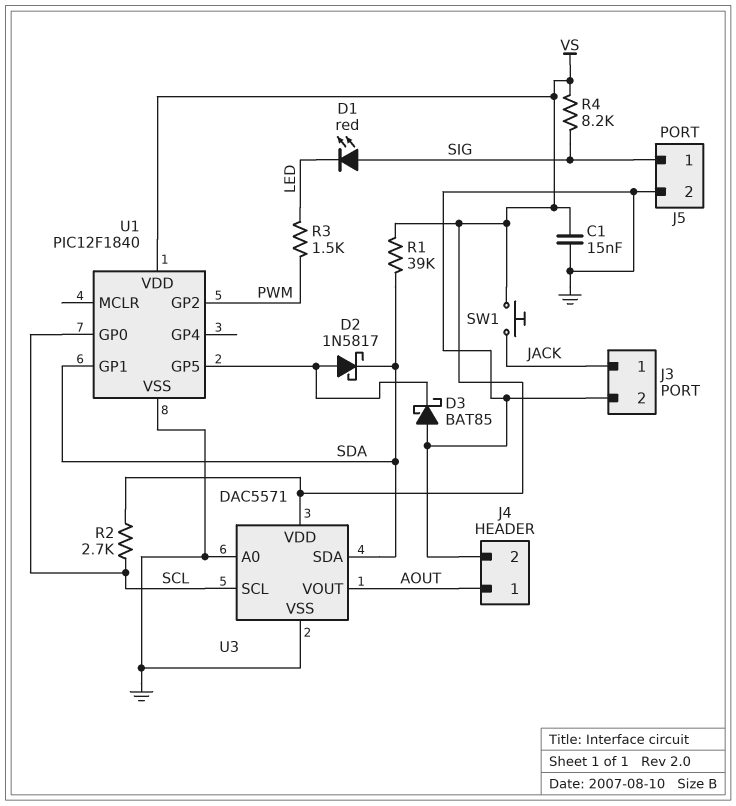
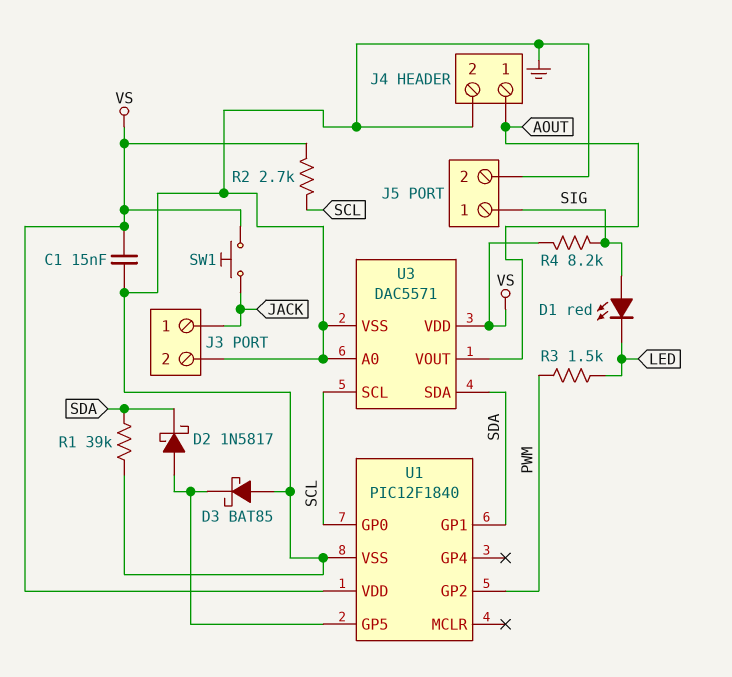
R1: 39k (SDA, VS) -> 39k (GND, SDA)

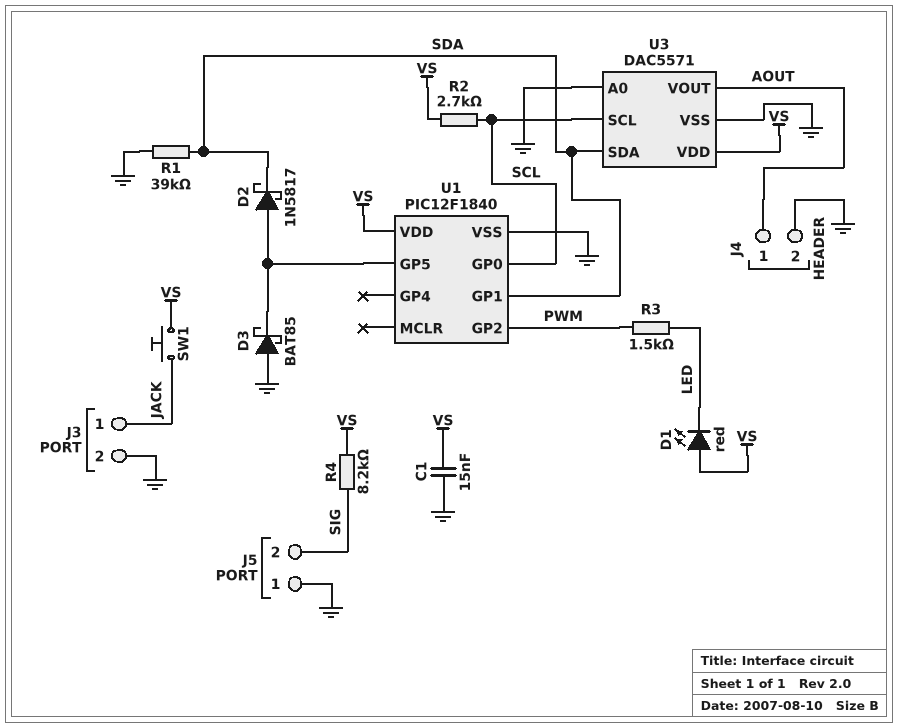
D1: LED red (A SIG, K LED) -> LED red (A VS, K LED)
J5 pin 1: SIG -> GND
J5 pin 2: GND -> SIG

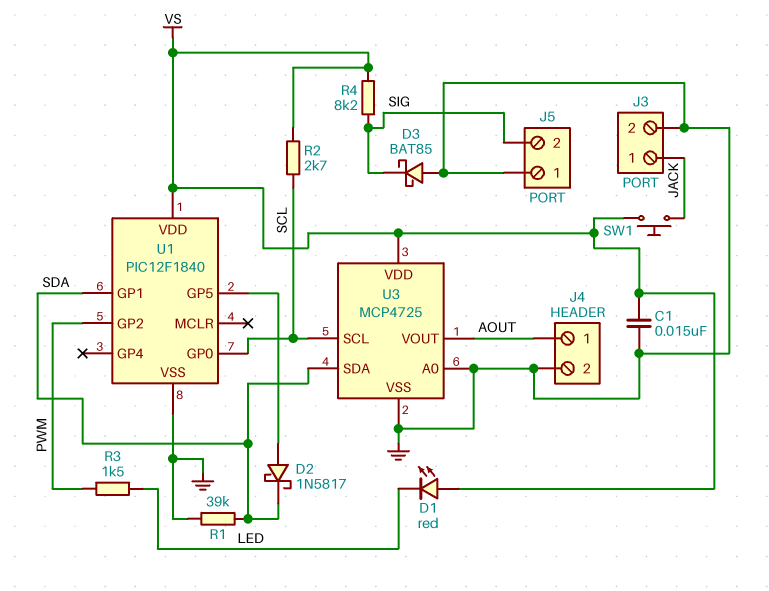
D3: schottky BAT85 (A GND, K U1/GP5) -> schottky BAT85 (A GND, K SIG)
U3: DAC5571 -> MCP4725

